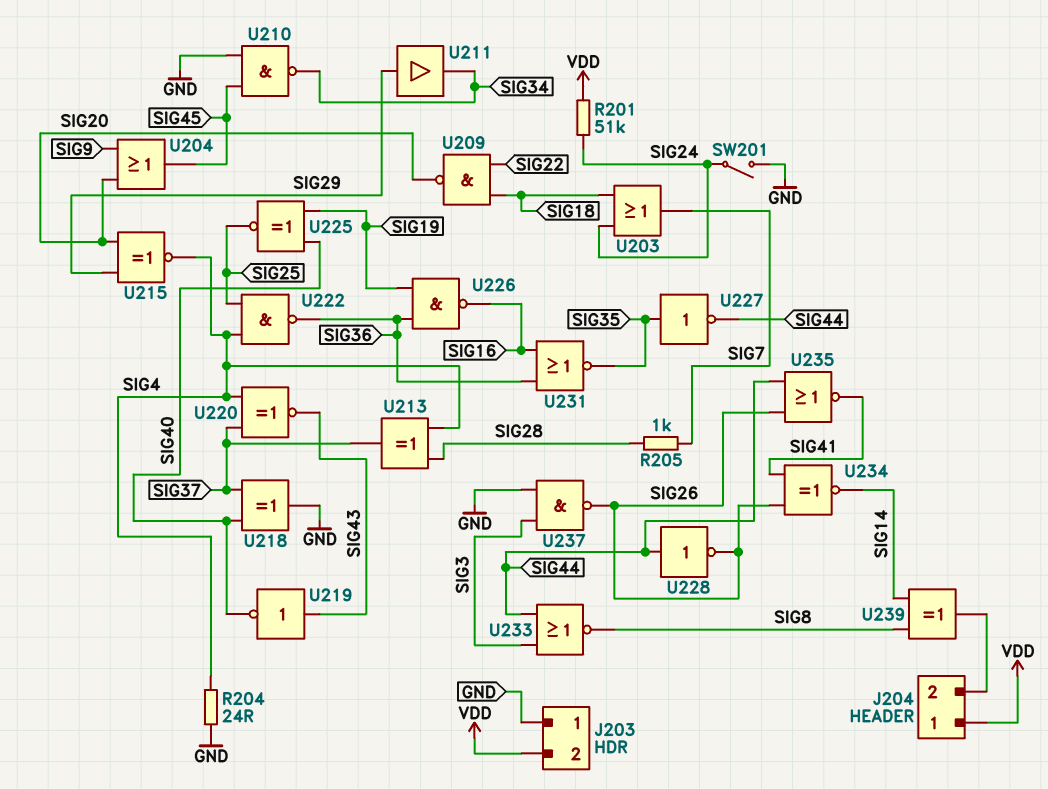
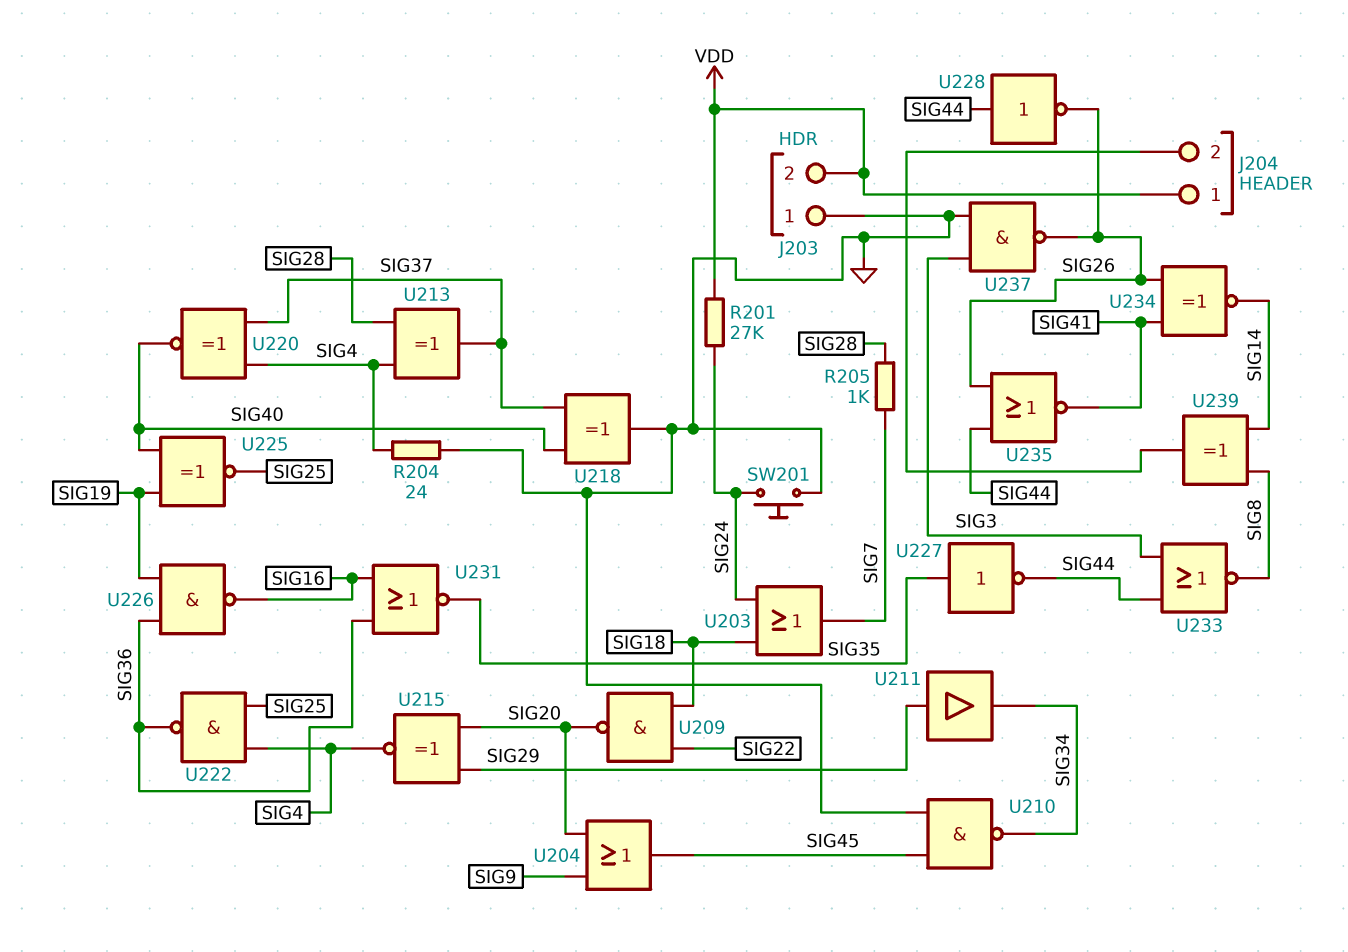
R201: 51k (SIG24, VDD) -> 27k (SIG24, VDD)
SW201: switch (GND, SIG24) -> button (GND, SIG24)
U219: NOT (in SIG43, out SIG40) -> none
U220: XNOR (in SIG4, in SIG37, out SIG43) -> XNOR (in SIG4, in SIG37, out SIG40)

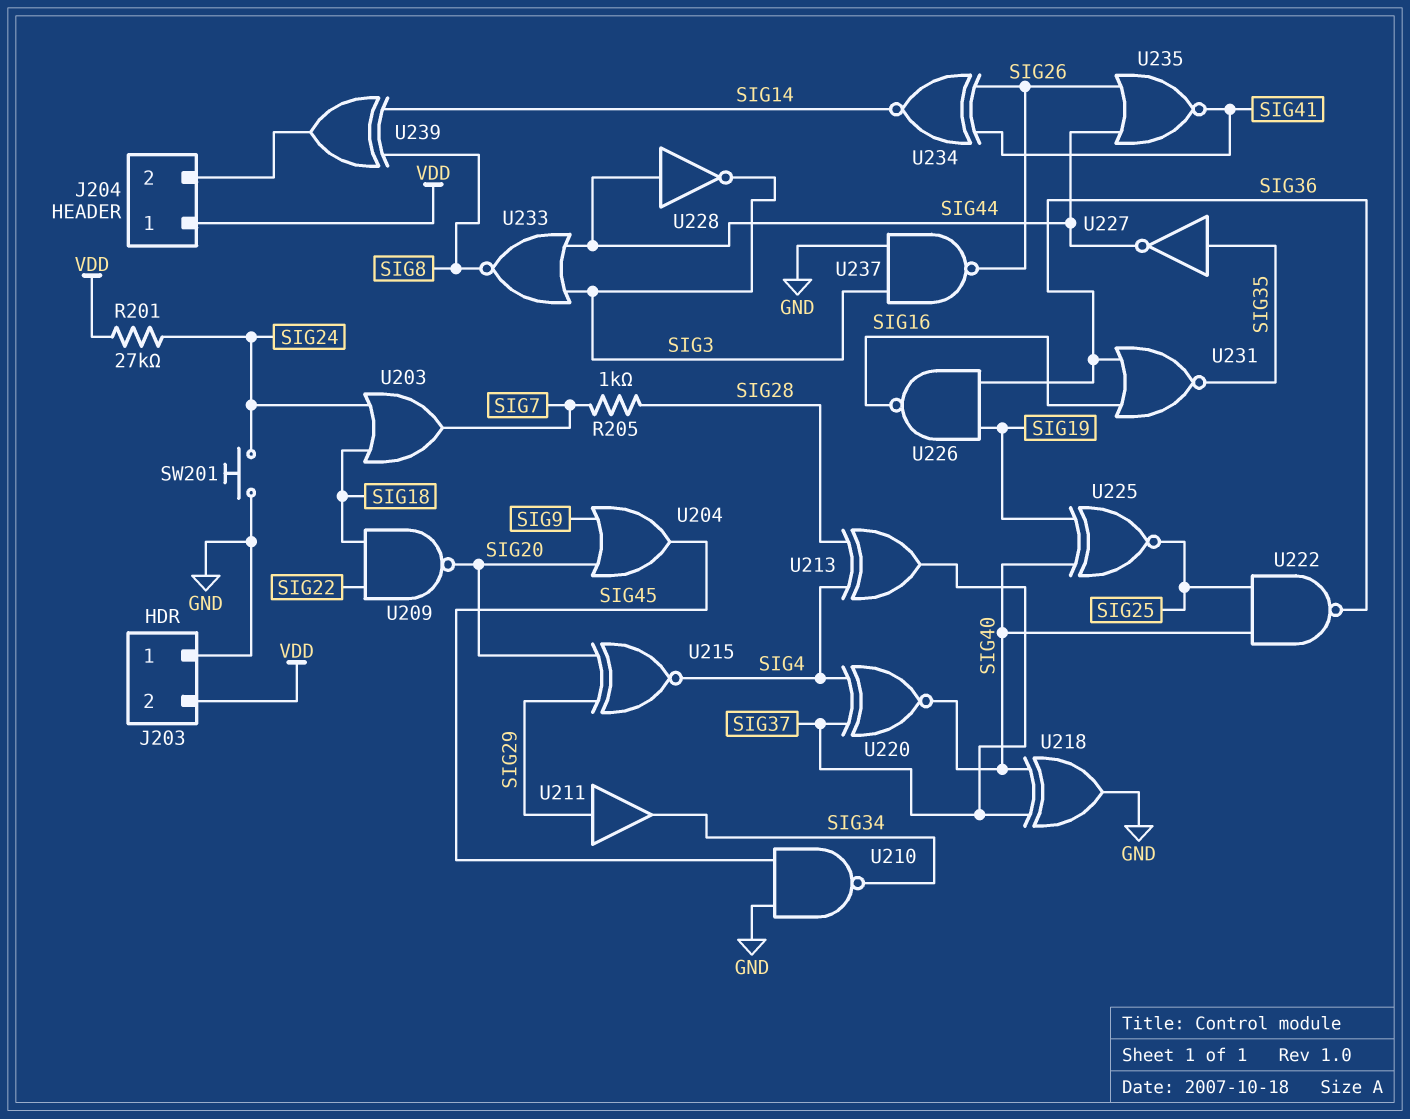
R204: 24 (GND, SIG4) -> none
U222: NAND (in SIG4, in SIG25, out SIG36) -> NAND (in SIG25, in SIG40, out SIG36)
U228: NOT (in SIG44, out SIG26) -> NOT (in SIG44, out SIG3)

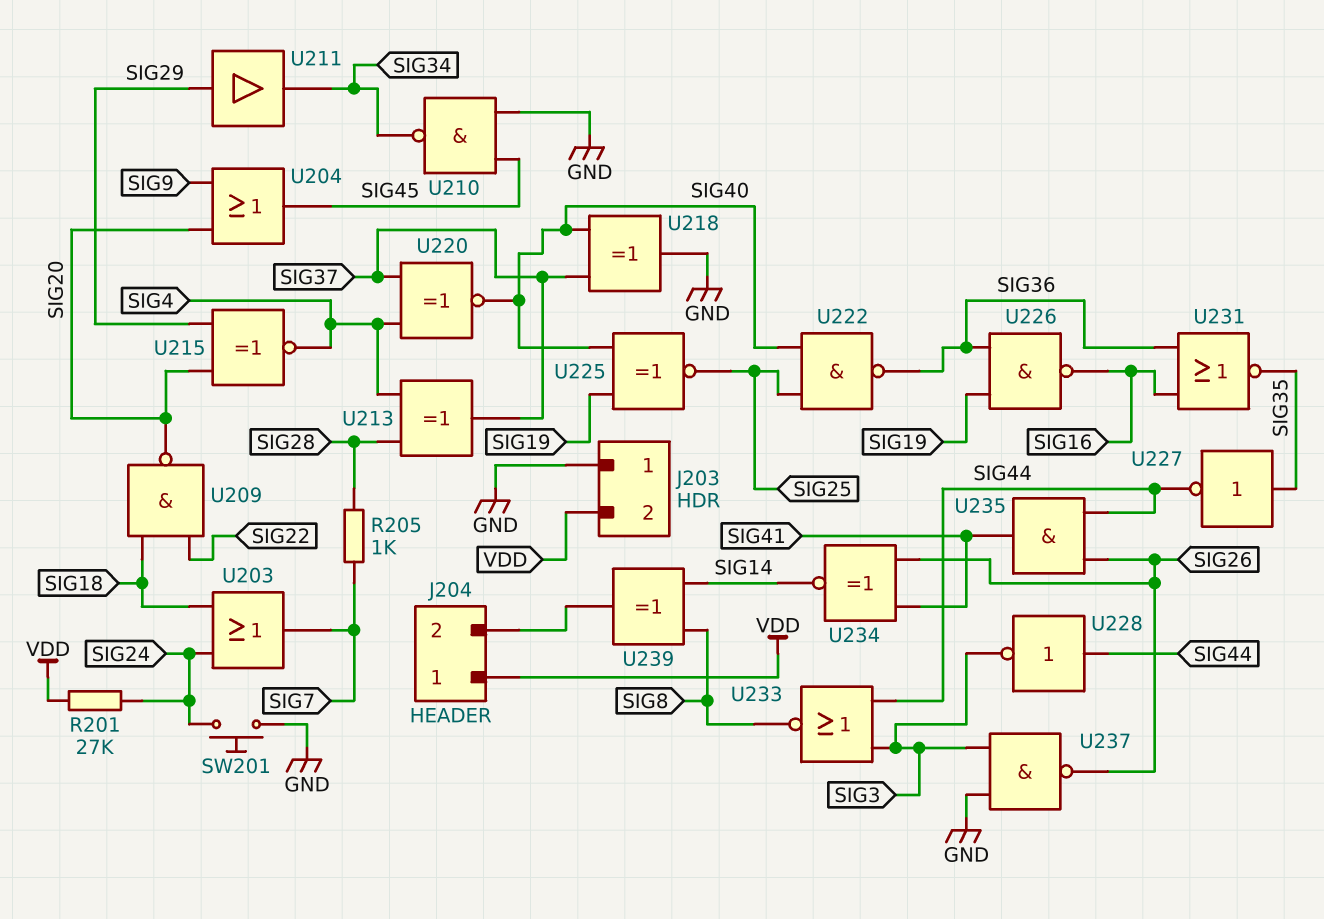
U235: NOR (in SIG26, in SIG44, out SIG41) -> AND (in SIG26, in SIG44, out SIG41)

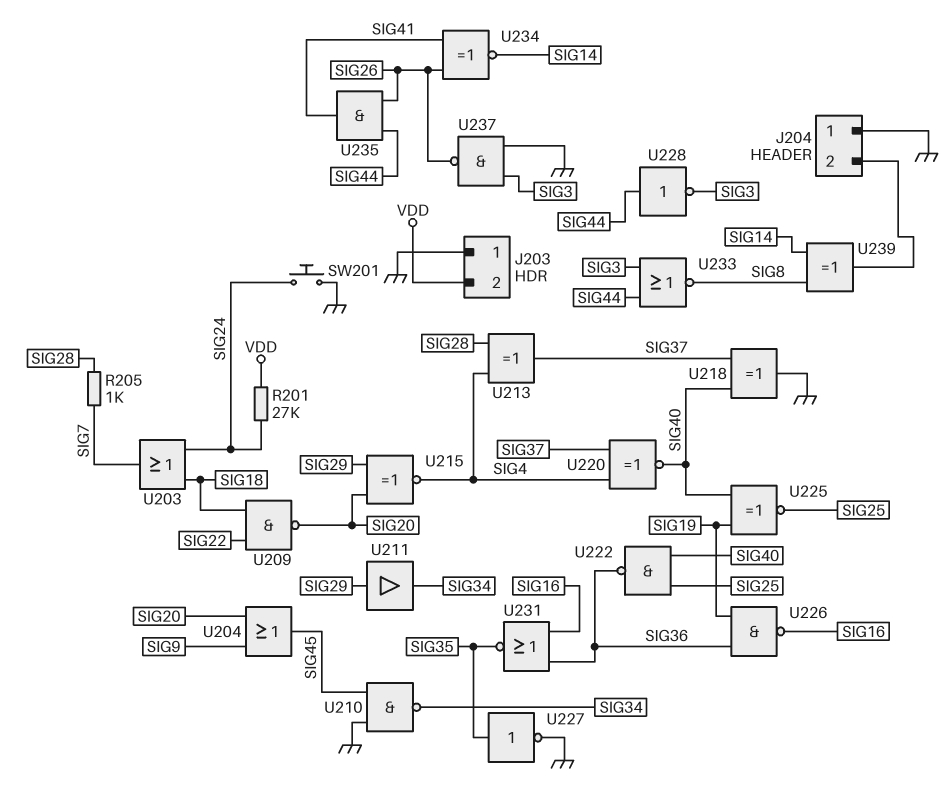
J204 pin 1: VDD -> GND
U227: NOT (in SIG35, out SIG44) -> NOT (in SIG35, out GND)

